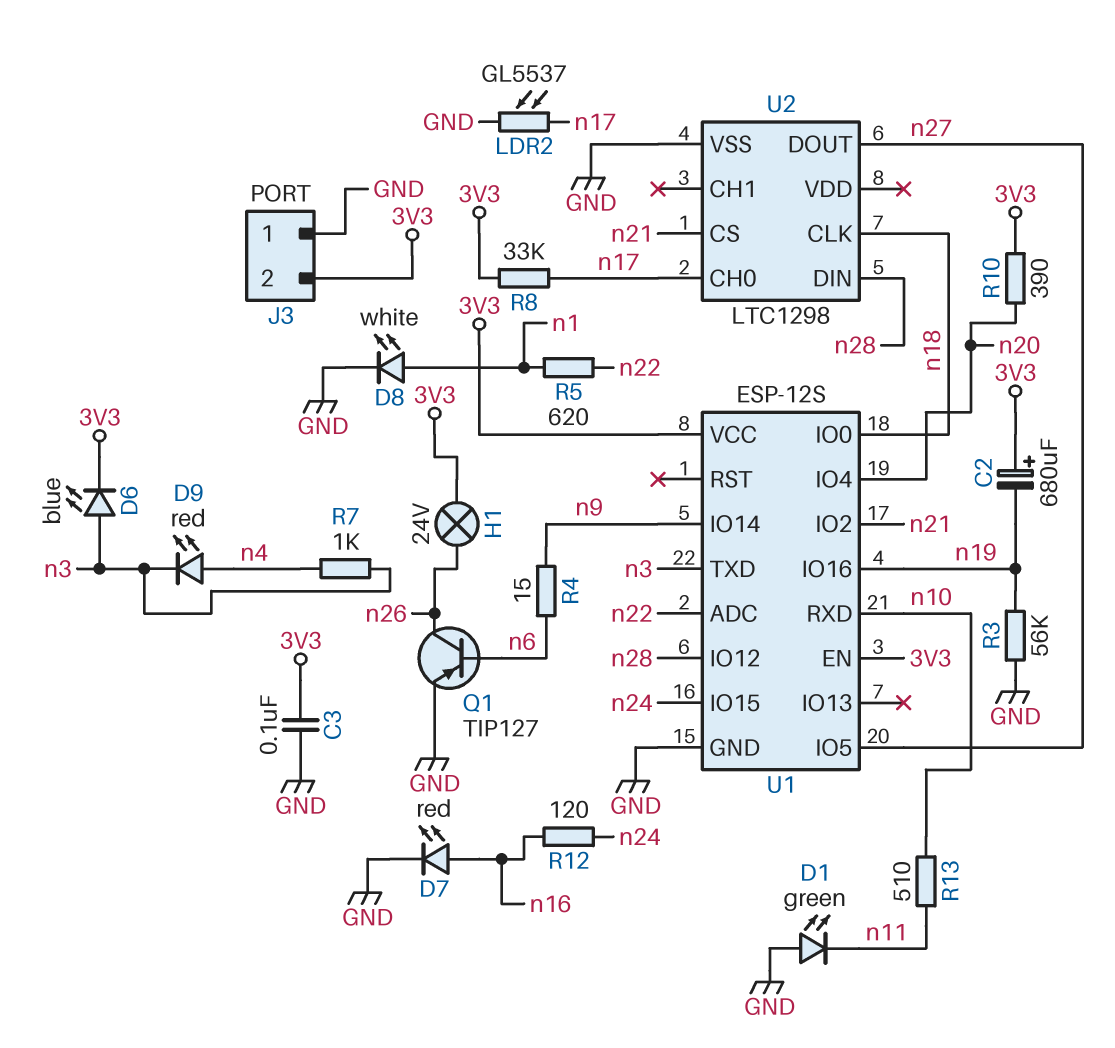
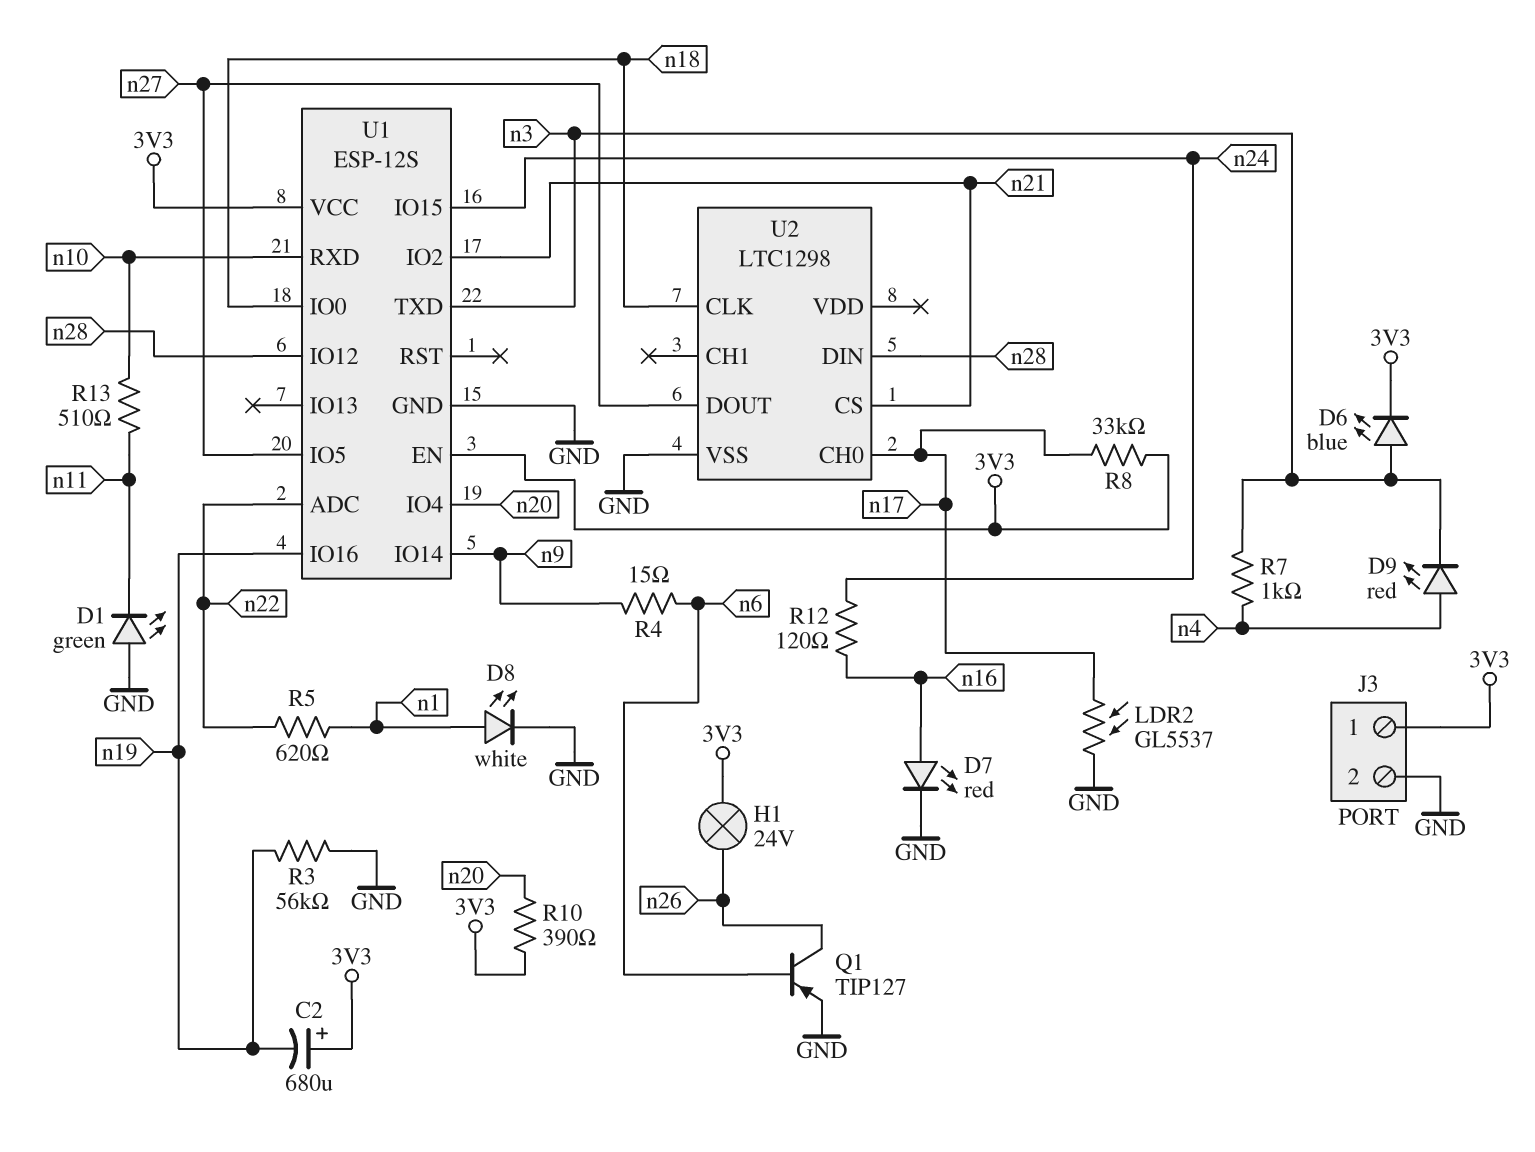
C3: 100nF (3V3, GND) -> none
J3 pin 1: GND -> 3V3
J3 pin 2: 3V3 -> GND

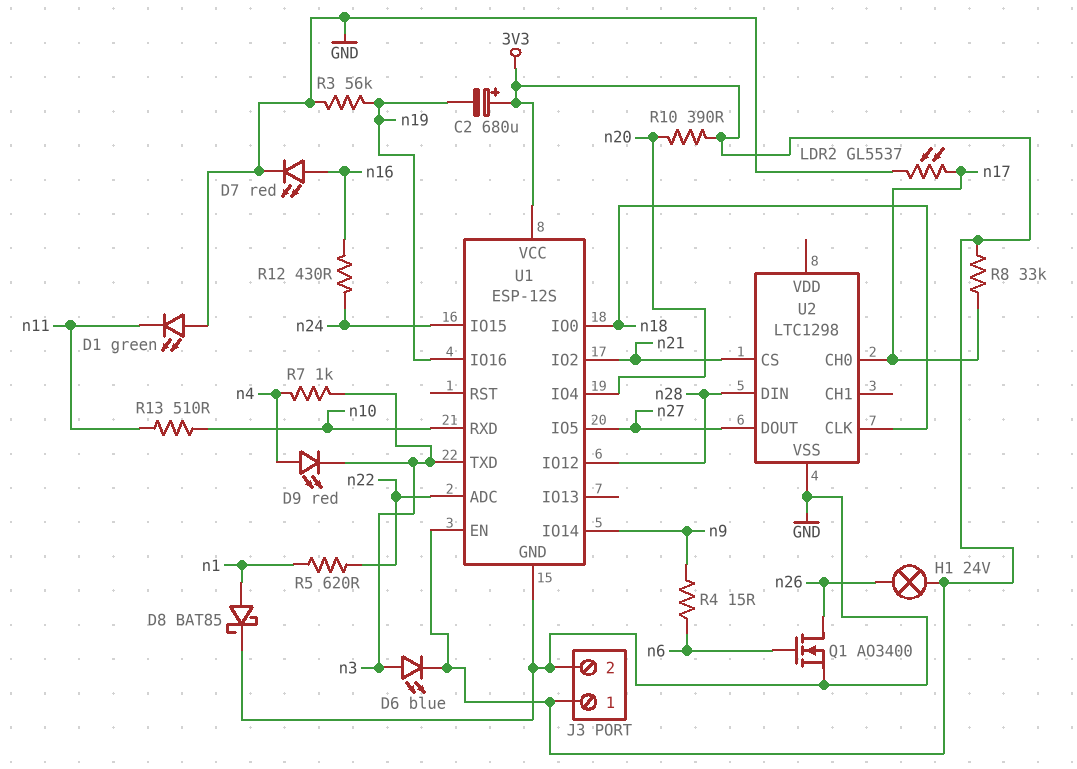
D8: LED white (A n1, K GND) -> schottky BAT85 (A n1, K GND)
Q1: PNP TIP127 (B n6, C n26, E GND) -> NMOS AO3400 (G n6, D n26, S GND)
R12: 120 (n16, n24) -> 430 (n16, n24)

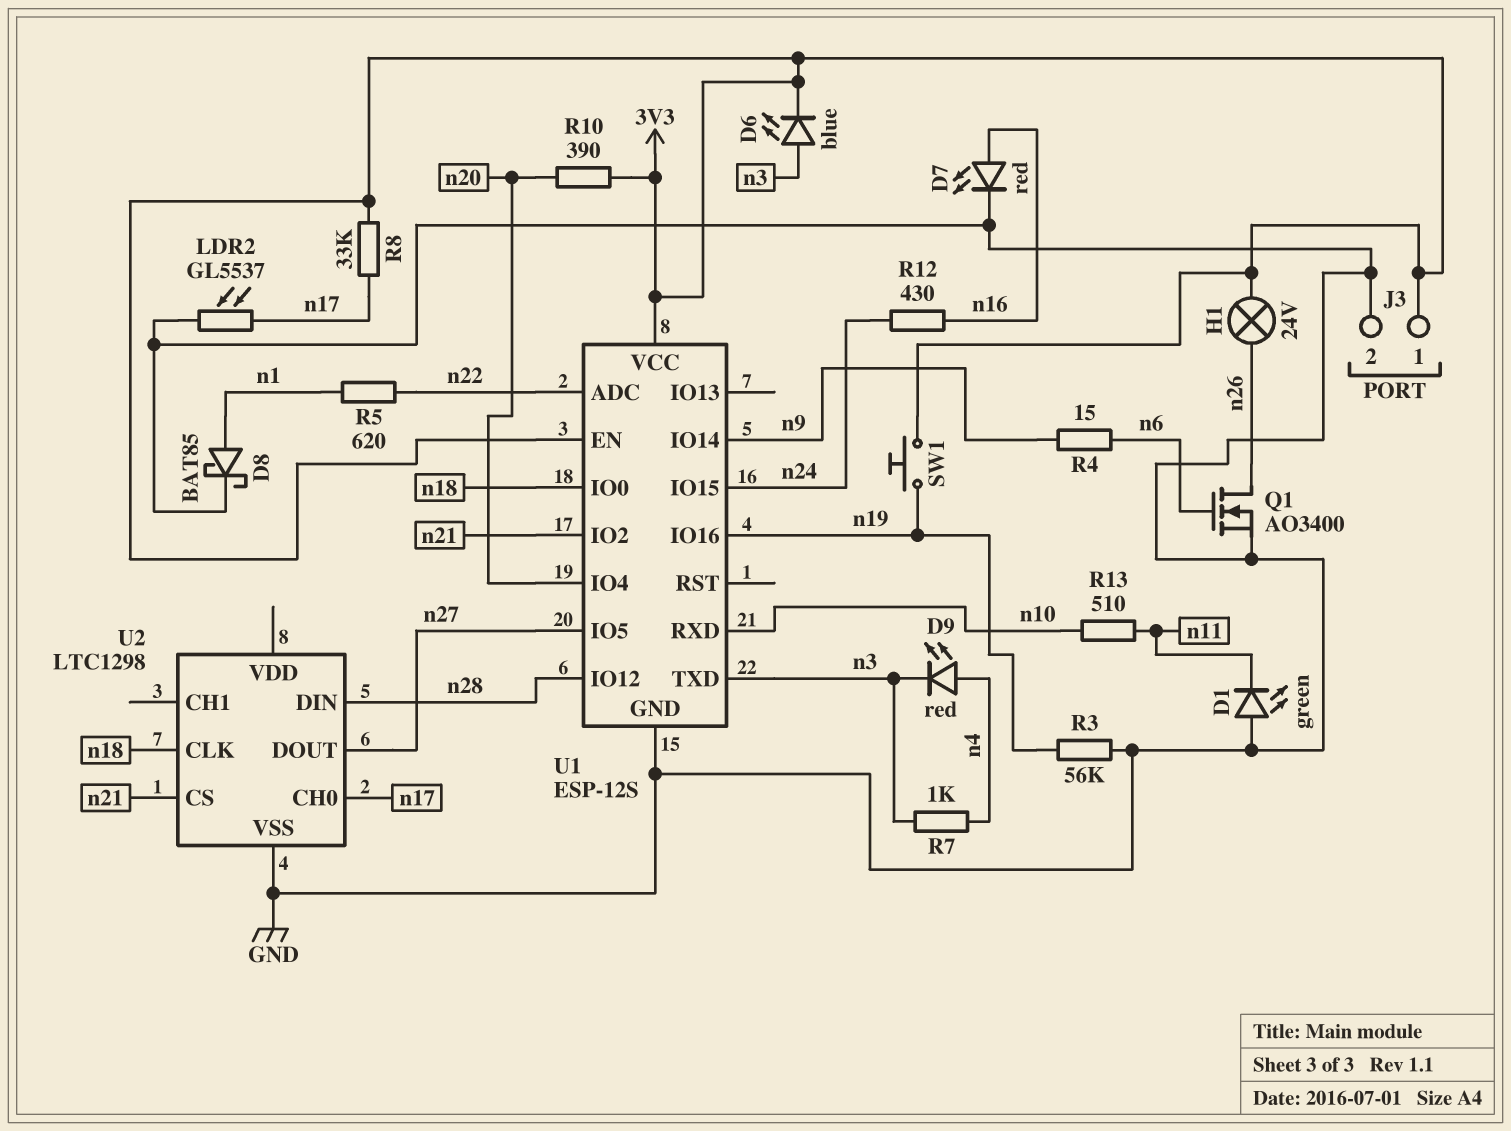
C2: 680uF (plus 3V3, minus n19) -> none
SW1: none -> button (3V3, n19)

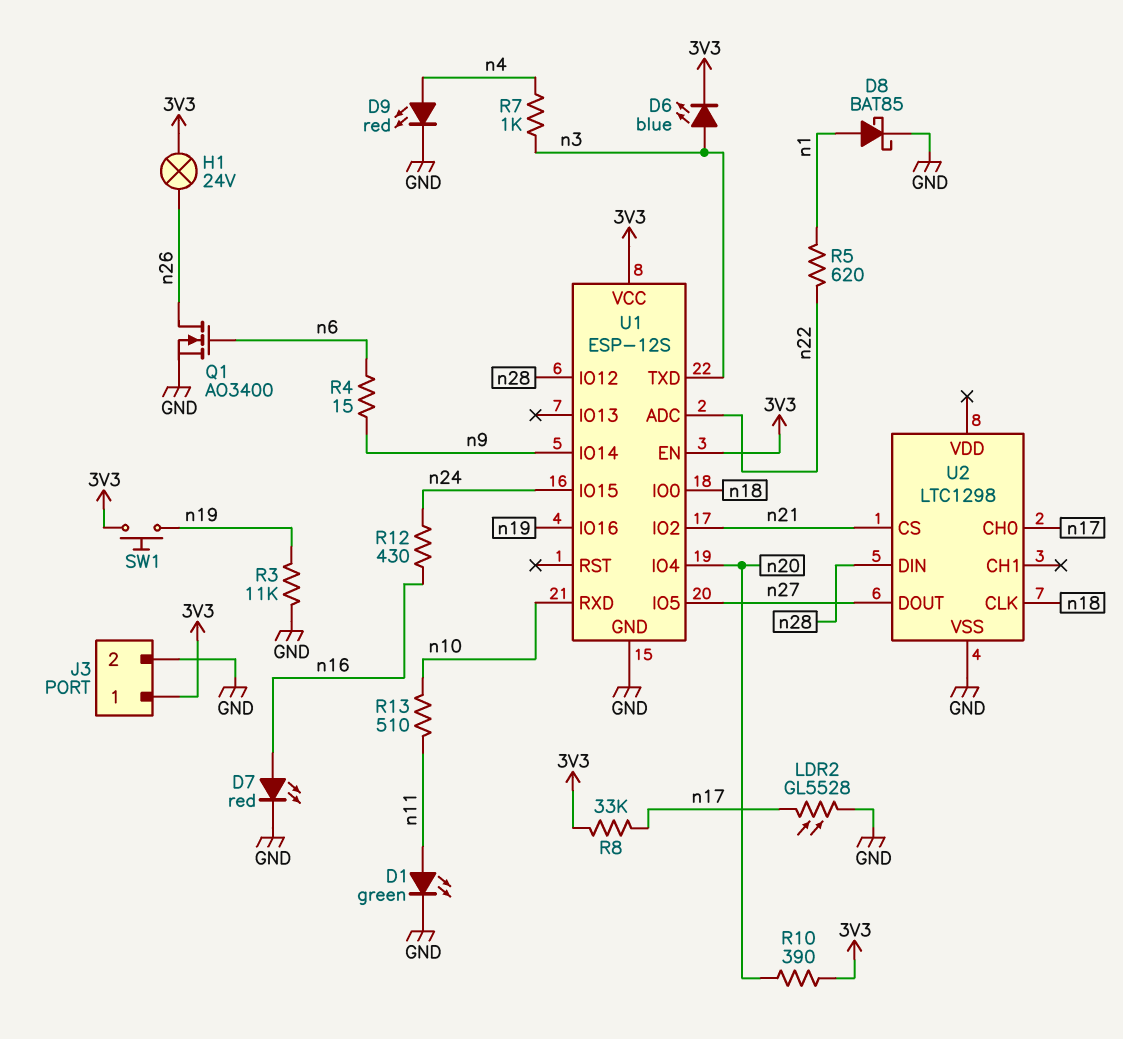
D1: LED green (A GND, K n11) -> LED green (A n11, K GND)
D9: LED red (A n4, K n3) -> LED red (A n4, K GND)
LDR2: GL5537 (GND, n17) -> GL5528 (GND, n17)
R3: 56k (GND, n19) -> 11k (GND, n19)

